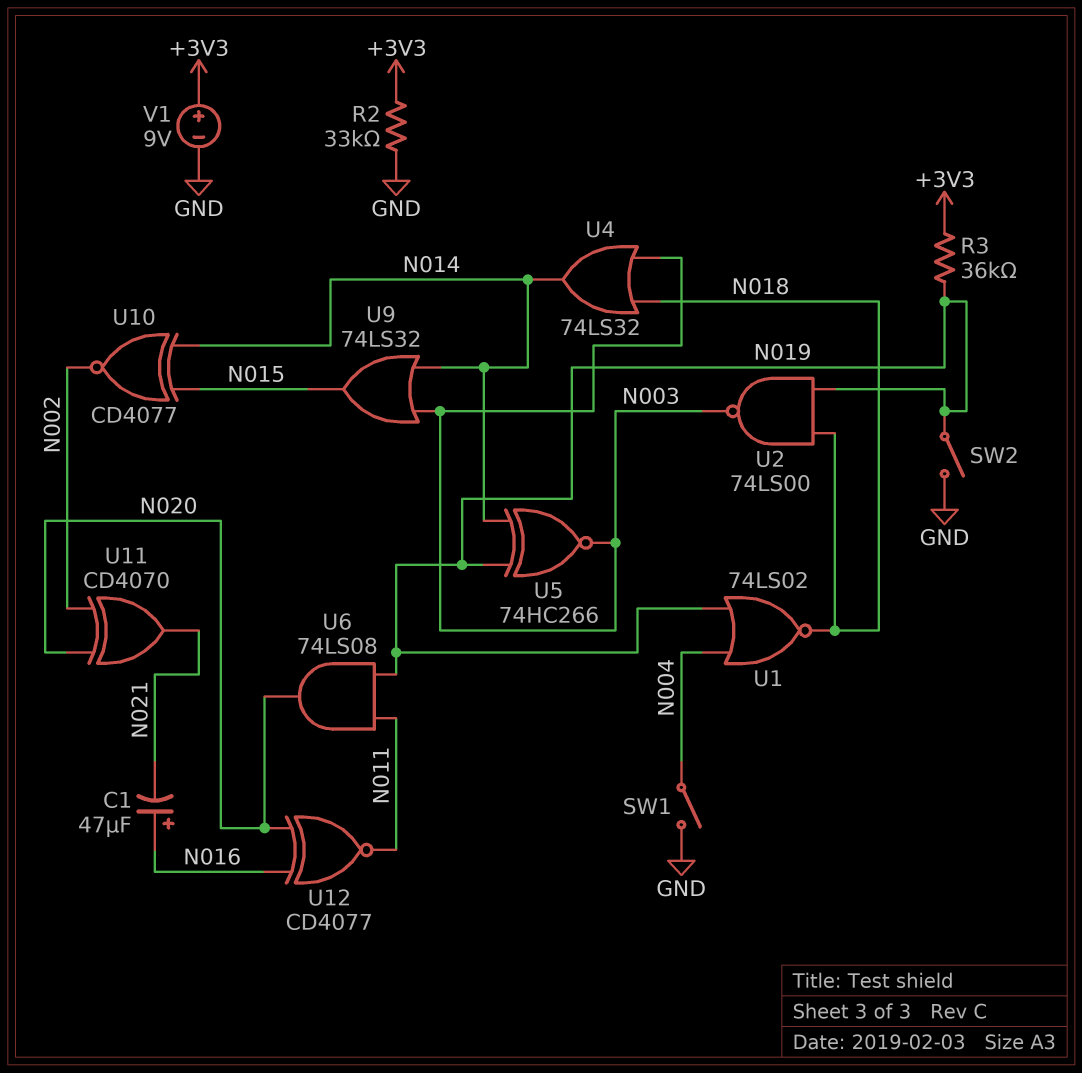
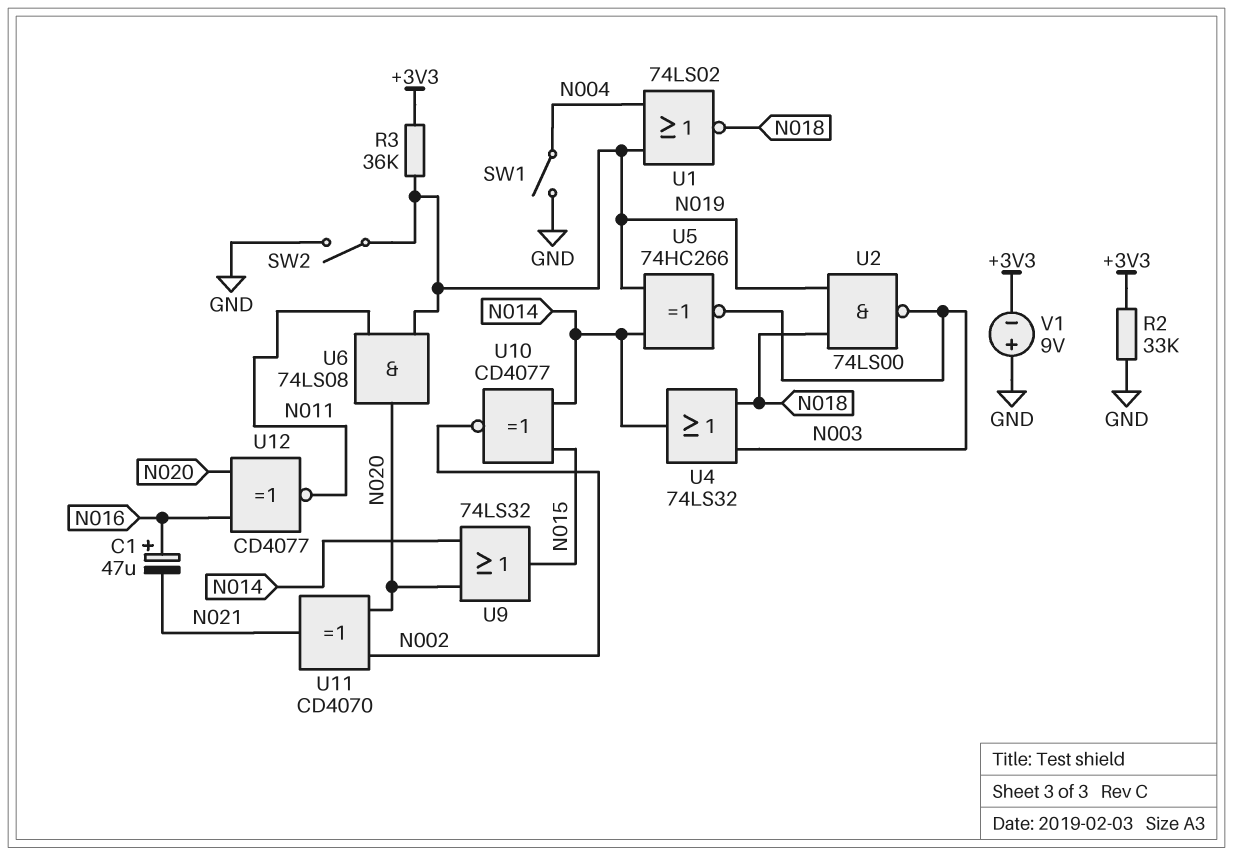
U9: OR 74LS32 (in N003, in N014, out N015) -> OR 74LS32 (in N014, in N020, out N015)
V1: 9V (plus +3V3, minus GND) -> 9V (plus GND, minus +3V3)

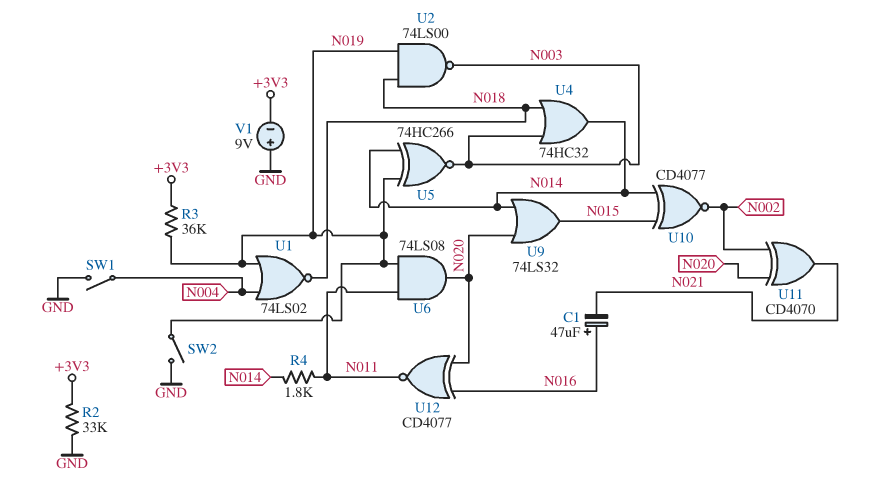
R4: none -> 1.8k (N011, N014)
U4: OR 74LS32 (in N003, in N018, out N014) -> OR 74HC32 (in N003, in N018, out N014)

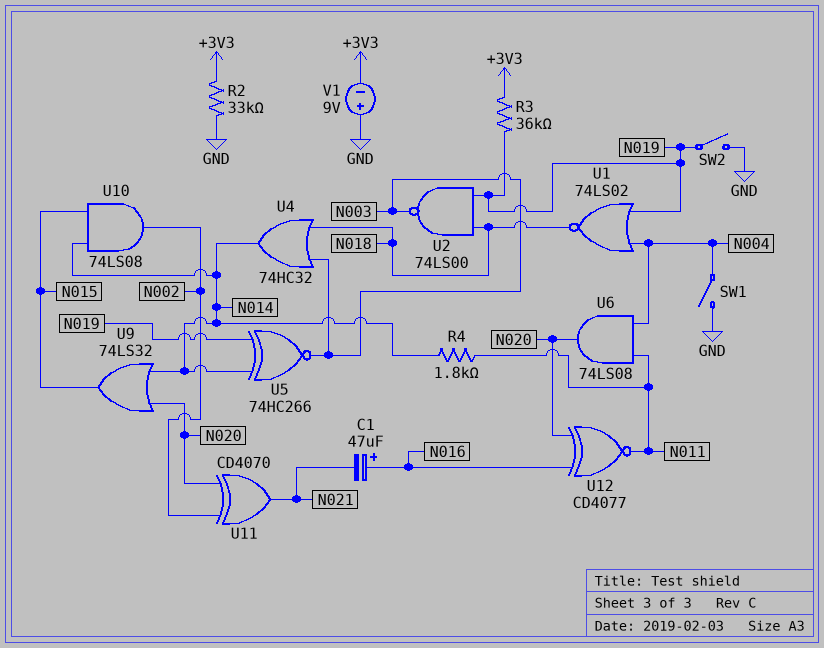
U6: AND 74LS08 (in N011, in N019, out N020) -> AND 74LS08 (in N004, in N011, out N020)
U10: XNOR CD4077 (in N014, in N015, out N002) -> AND 74LS08 (in N014, in N015, out N002)

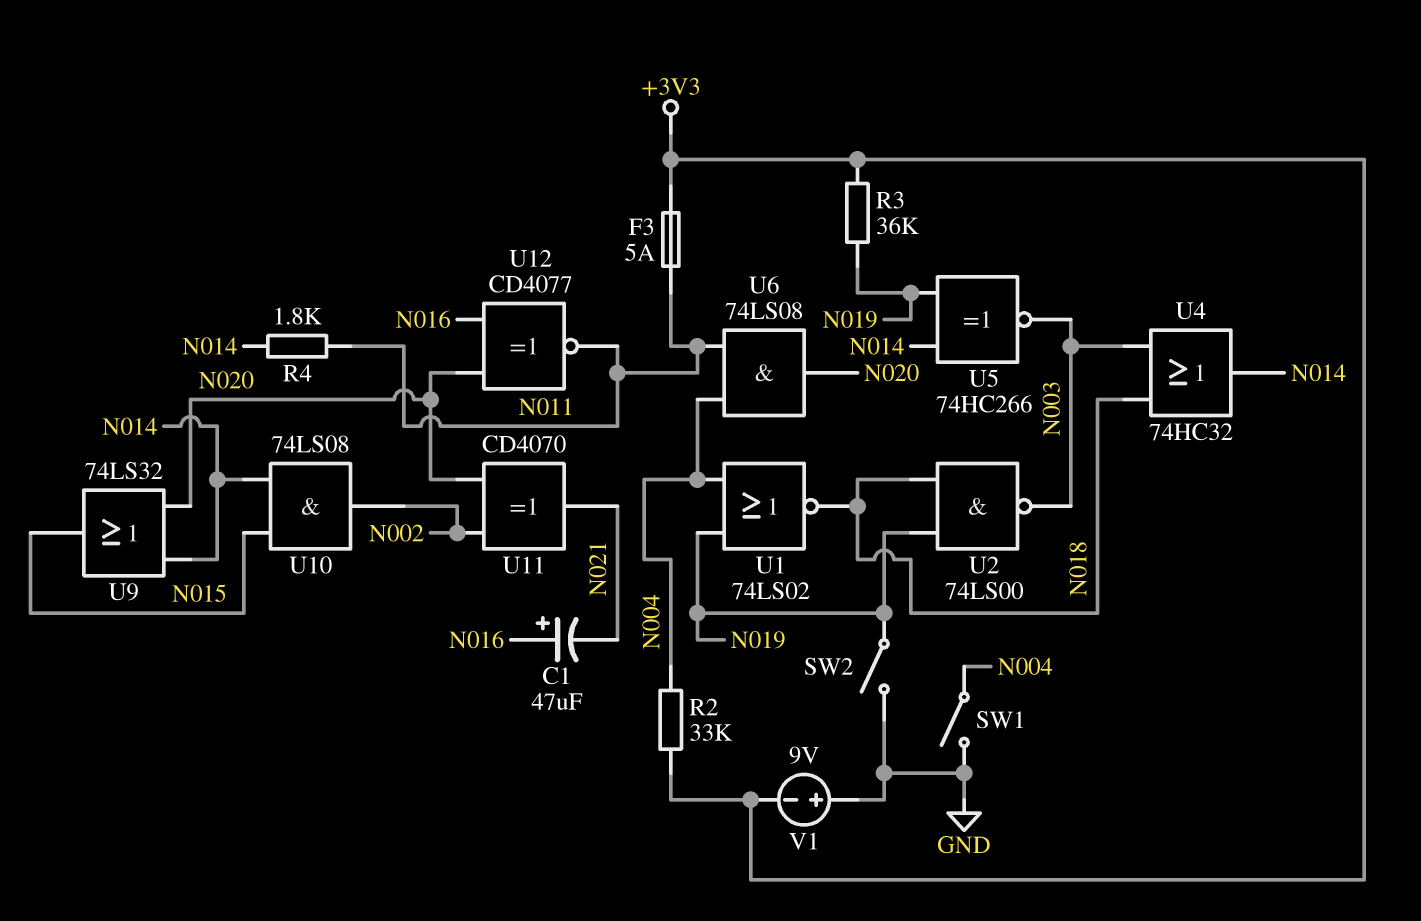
F3: none -> 5A (+3V3, N011)
R2: 33k (+3V3, GND) -> 33k (+3V3, N004)

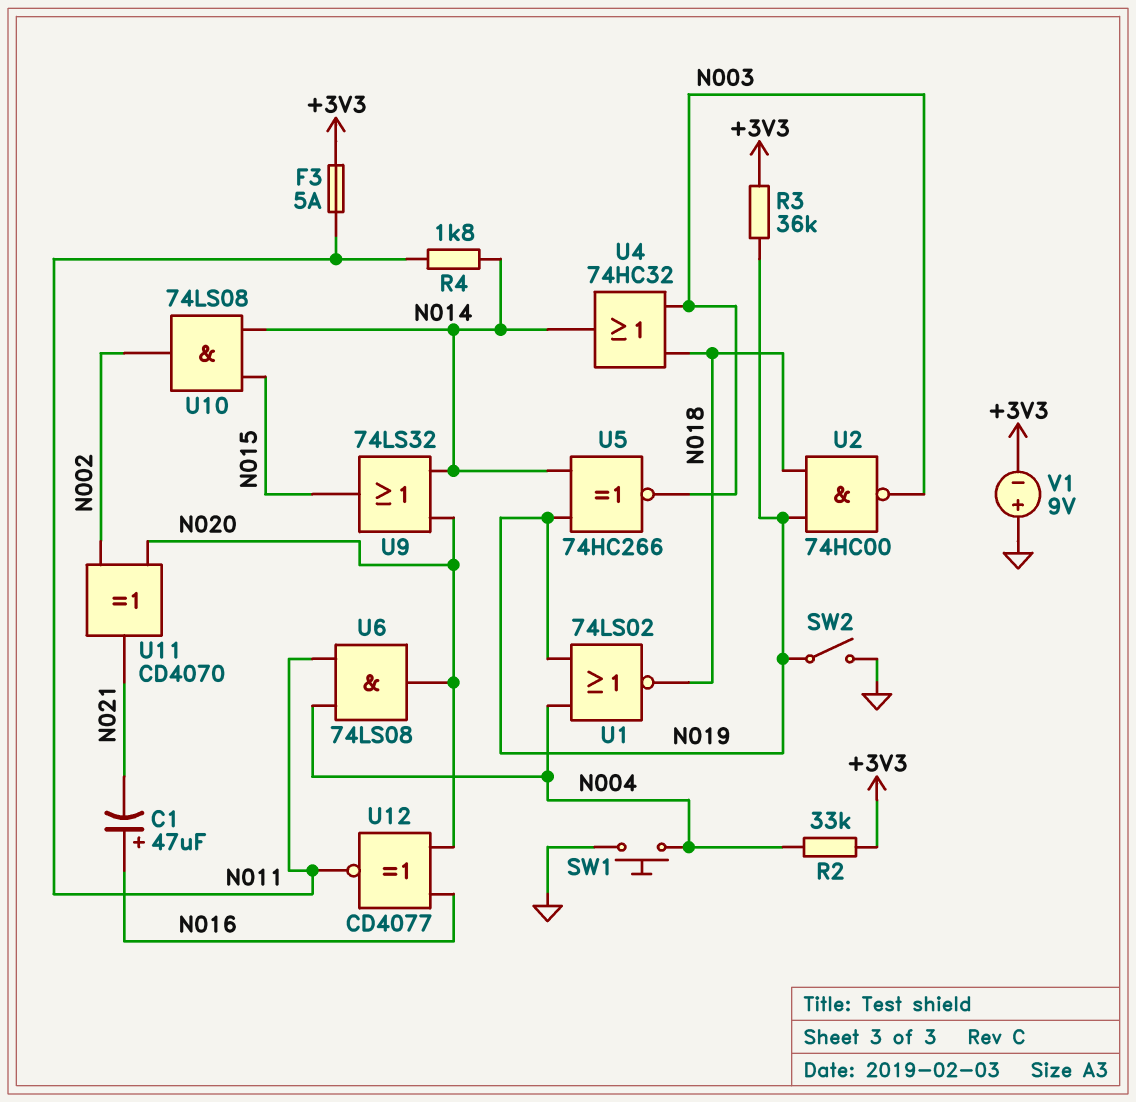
SW1: switch (GND, N004) -> button (GND, N004)
U2: NAND 74LS00 (in N018, in N019, out N003) -> NAND 74HC00 (in N018, in N019, out N003)

